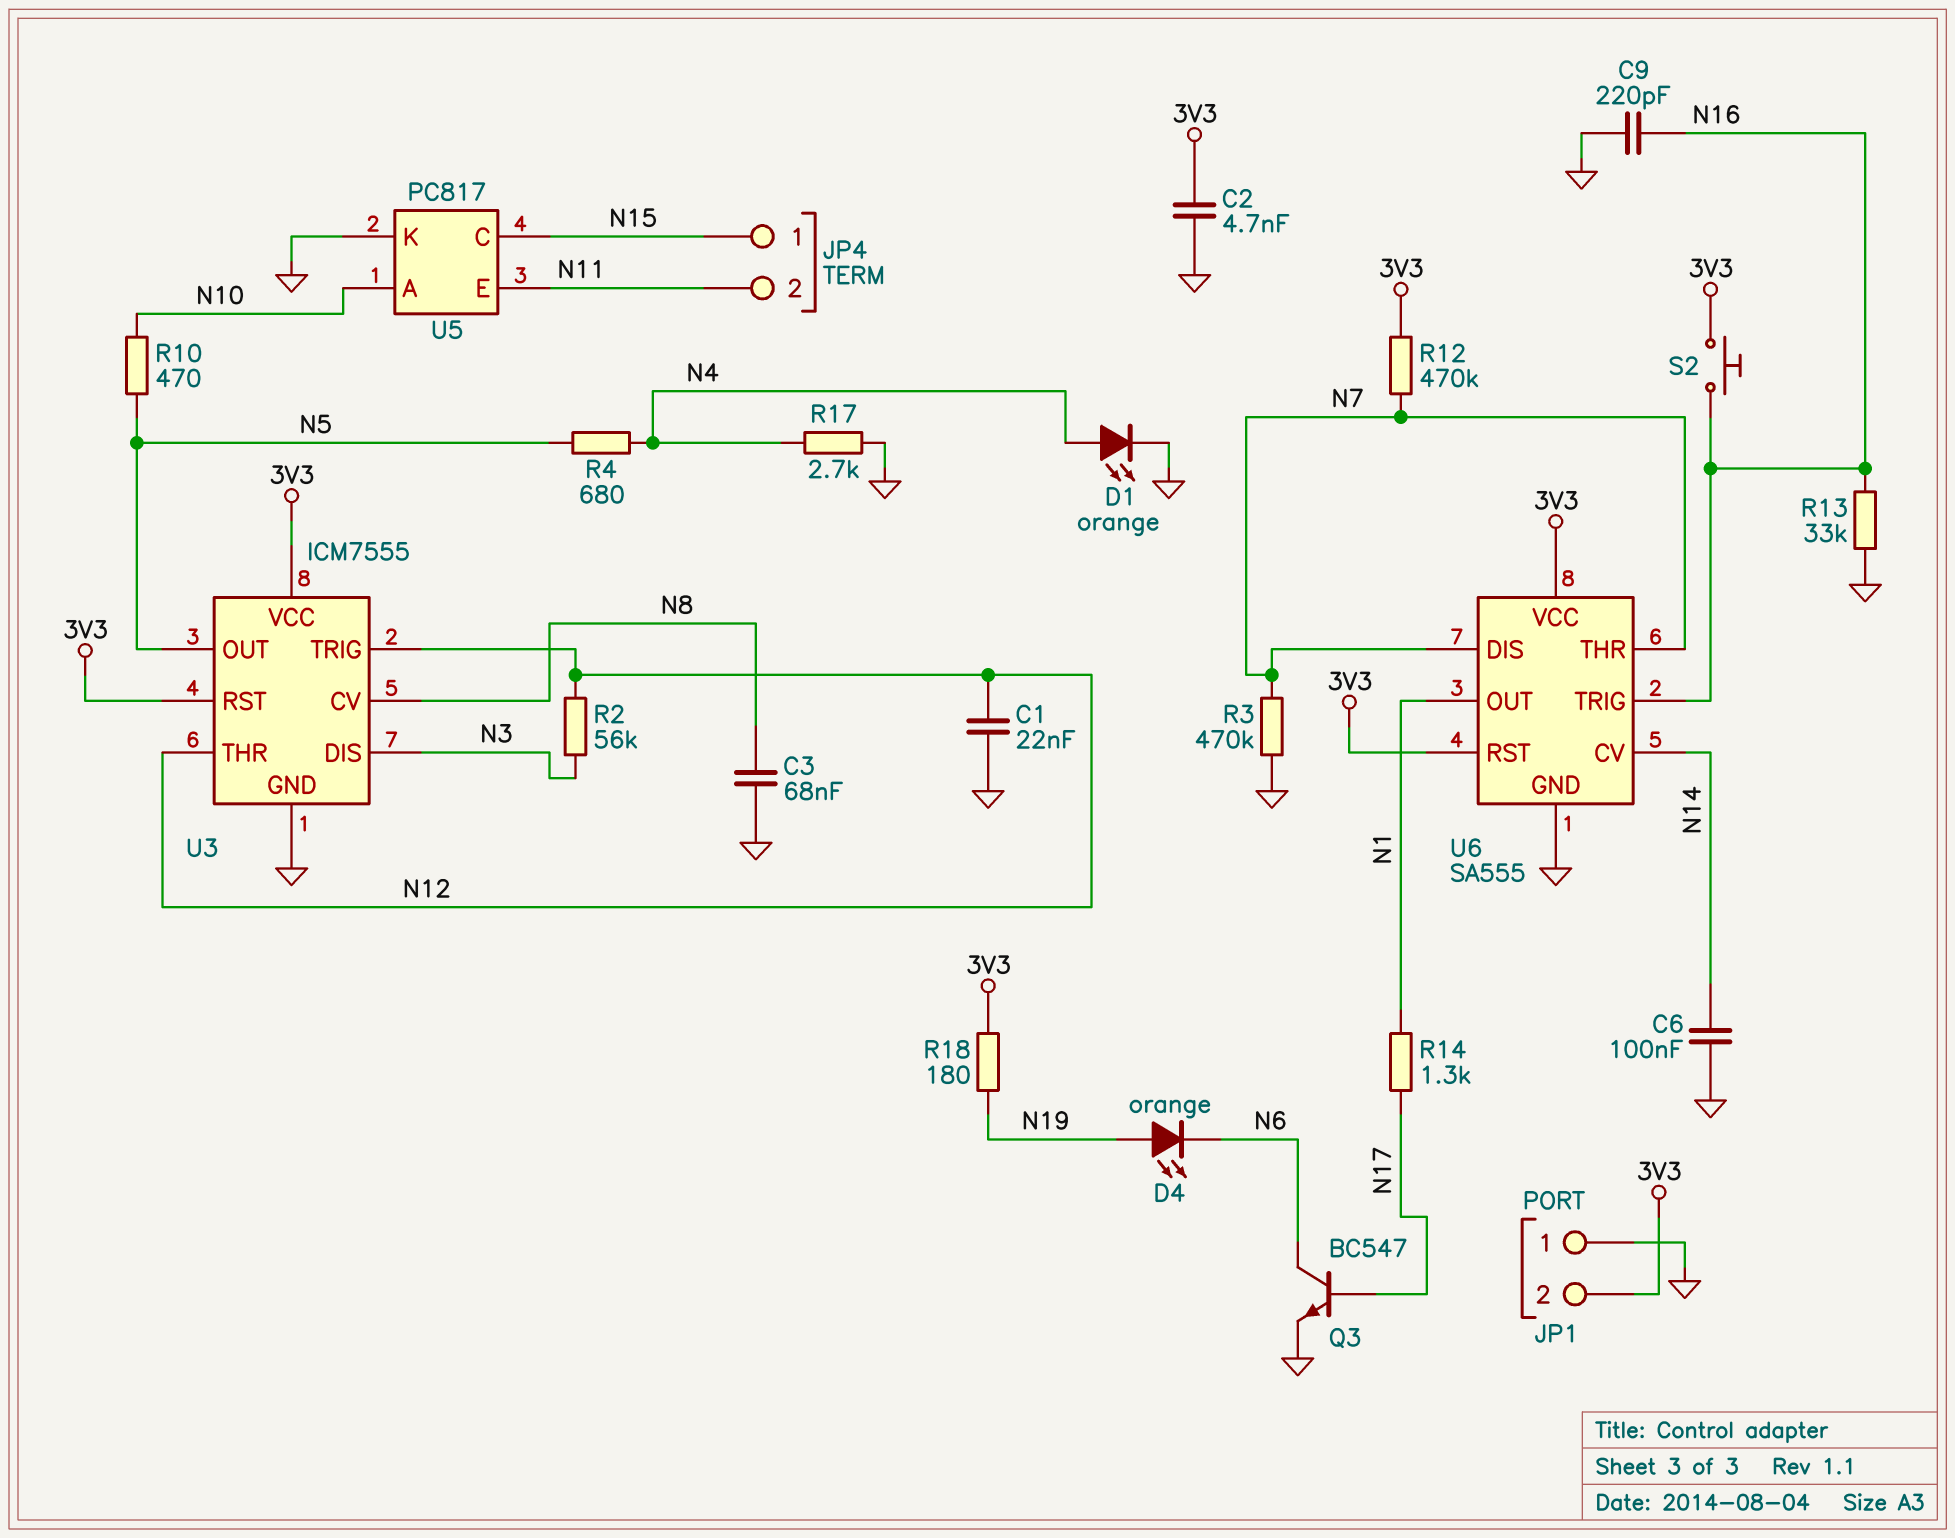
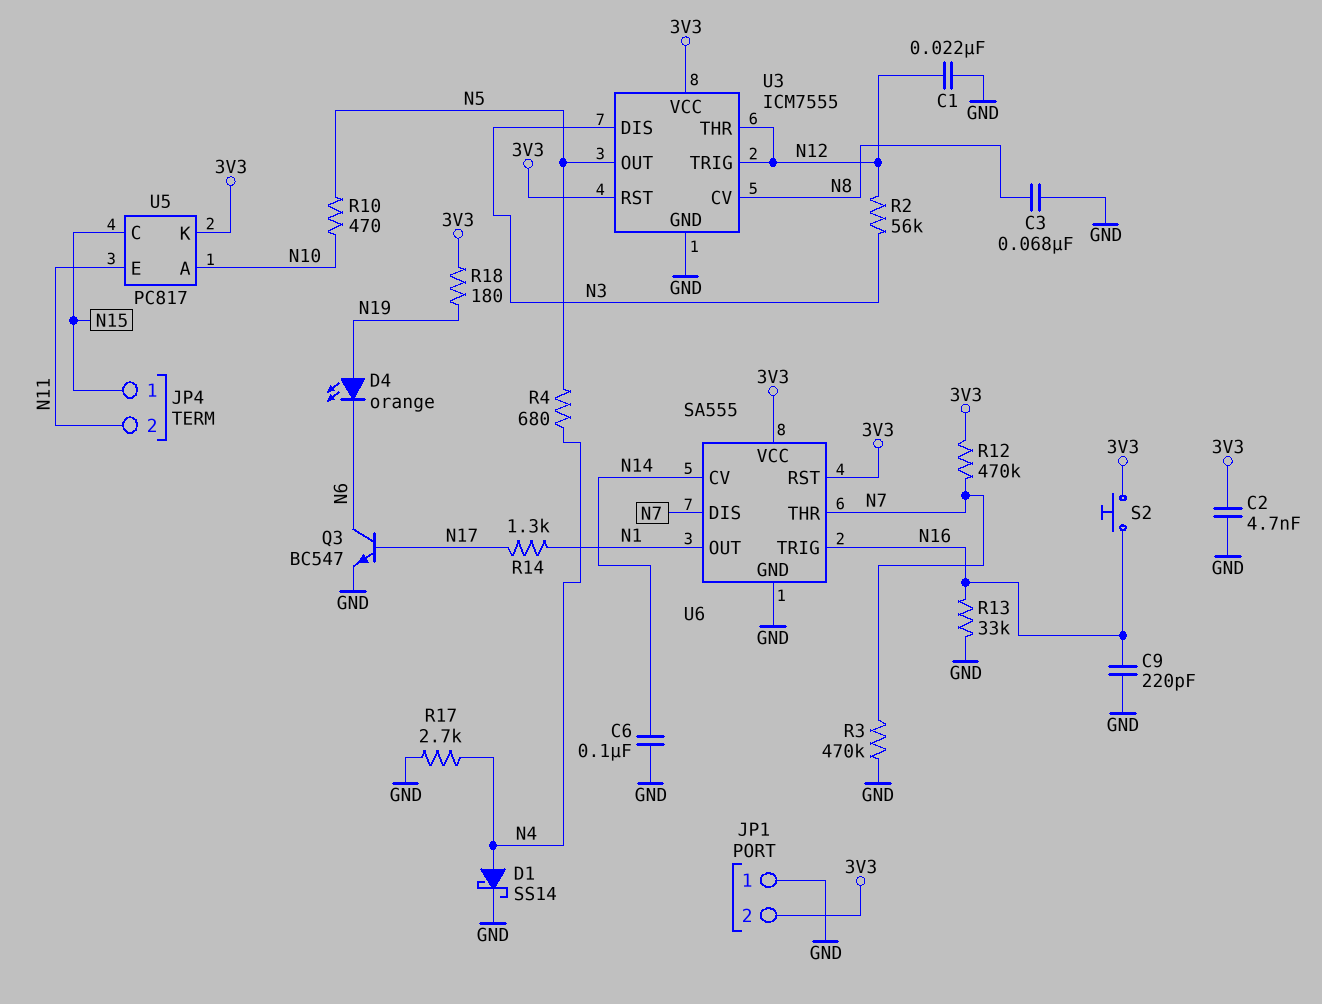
D1: LED orange (A N4, K GND) -> schottky SS14 (A N4, K GND)
U5 pin K: GND -> 3V3

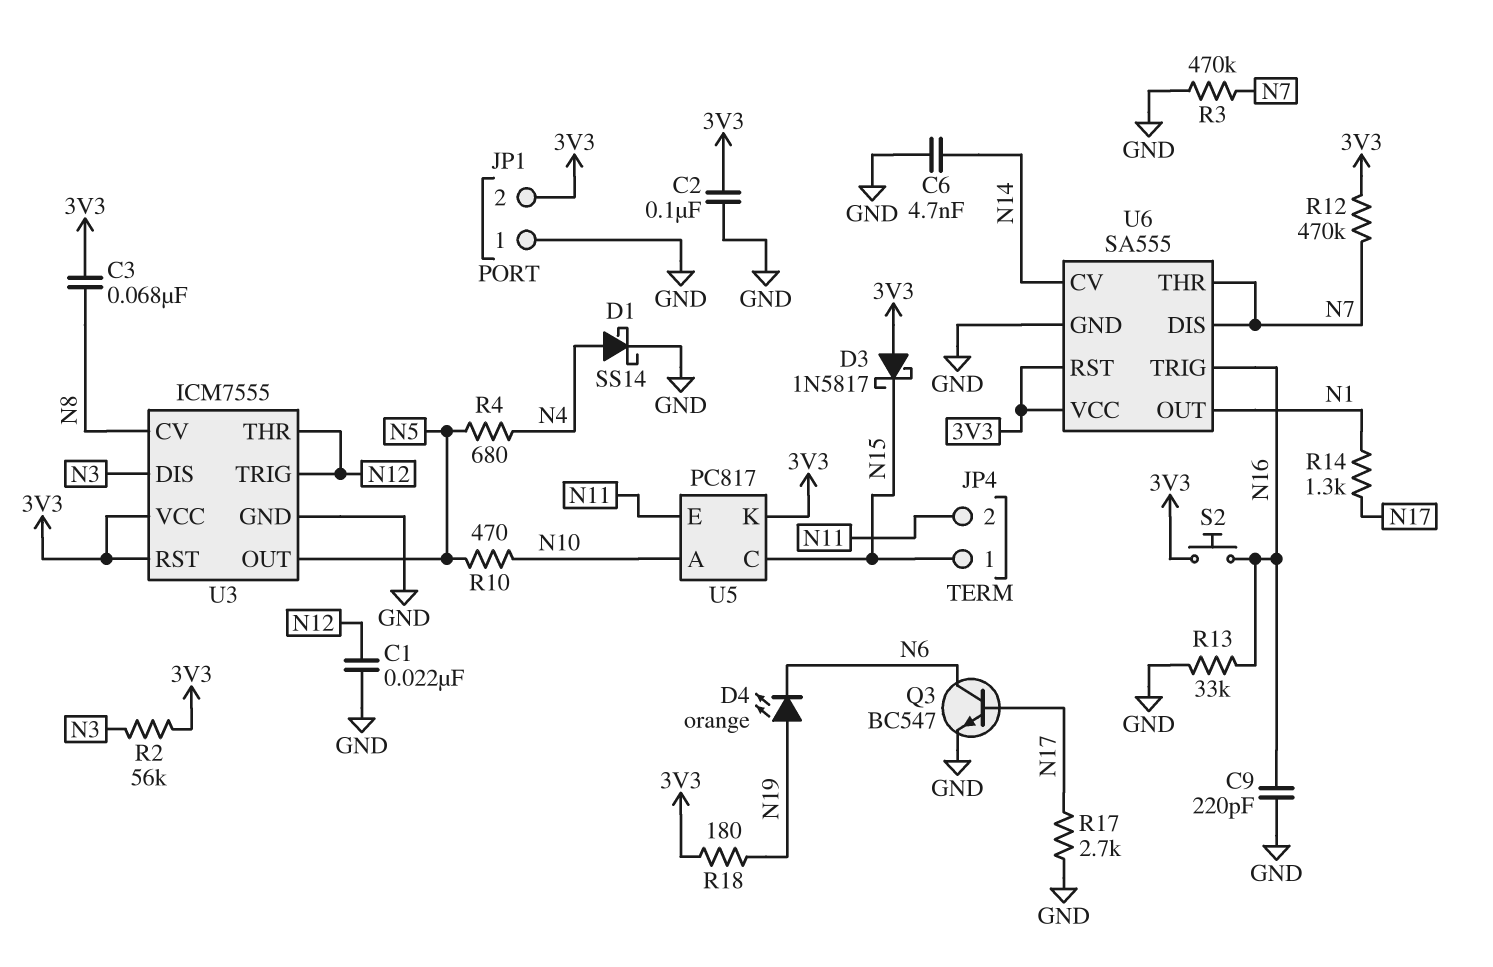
C2: 4.7nF (3V3, GND) -> 100nF (3V3, GND)
C3: 68nF (GND, N8) -> 68nF (3V3, N8)
C6: 100nF (GND, N14) -> 4.7nF (GND, N14)
D3: none -> schottky 1N5817 (A 3V3, K N15)
R2: 56k (N3, N12) -> 56k (3V3, N3)
R17: 2.7k (GND, N4) -> 2.7k (GND, N17)

